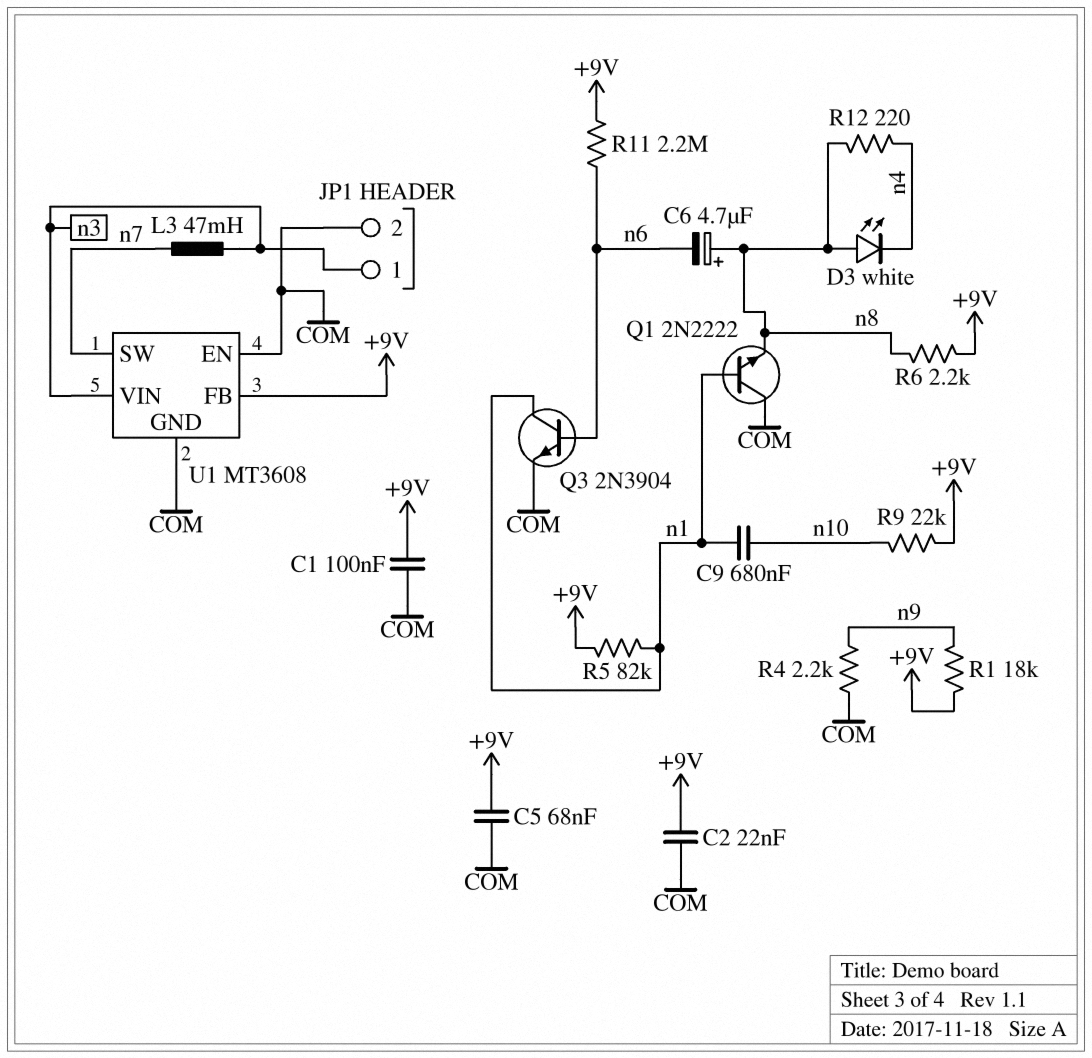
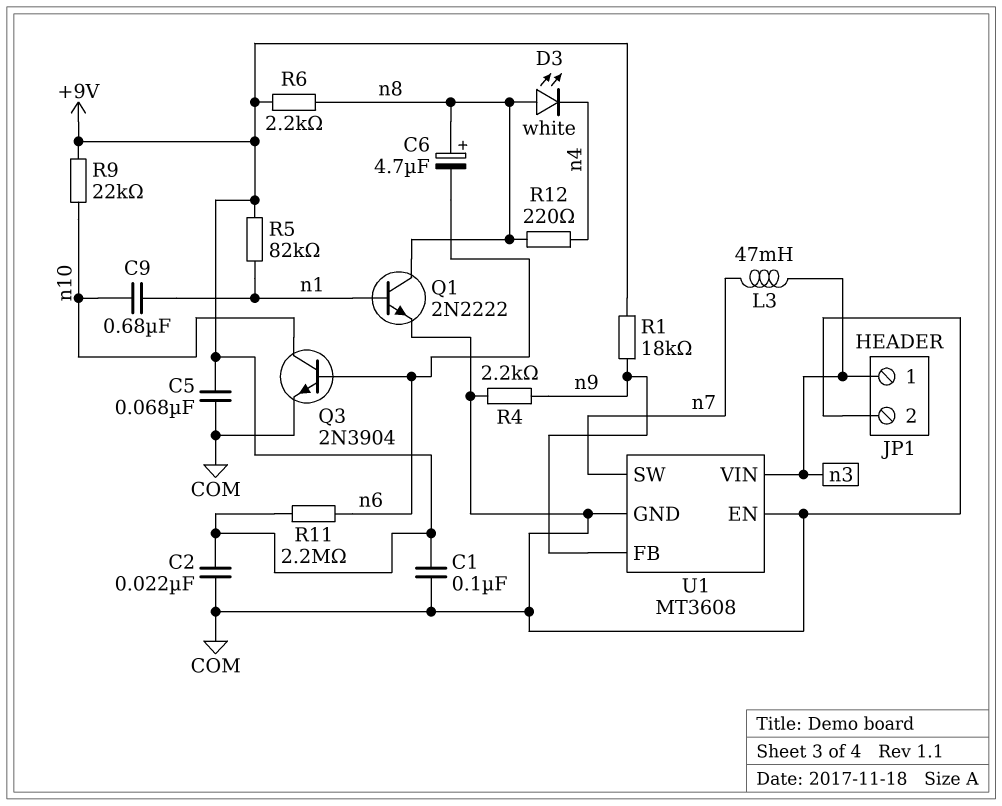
Q1: NPN 2N2222 (B n1, C COM, E n8) -> NPN 2N2222 (B n1, C n8, E COM)
Q3: NPN 2N3904 (B n6, C n1, E COM) -> NPN 2N3904 (B n6, C n10, E COM)
U1 pin FB: +9V -> n9

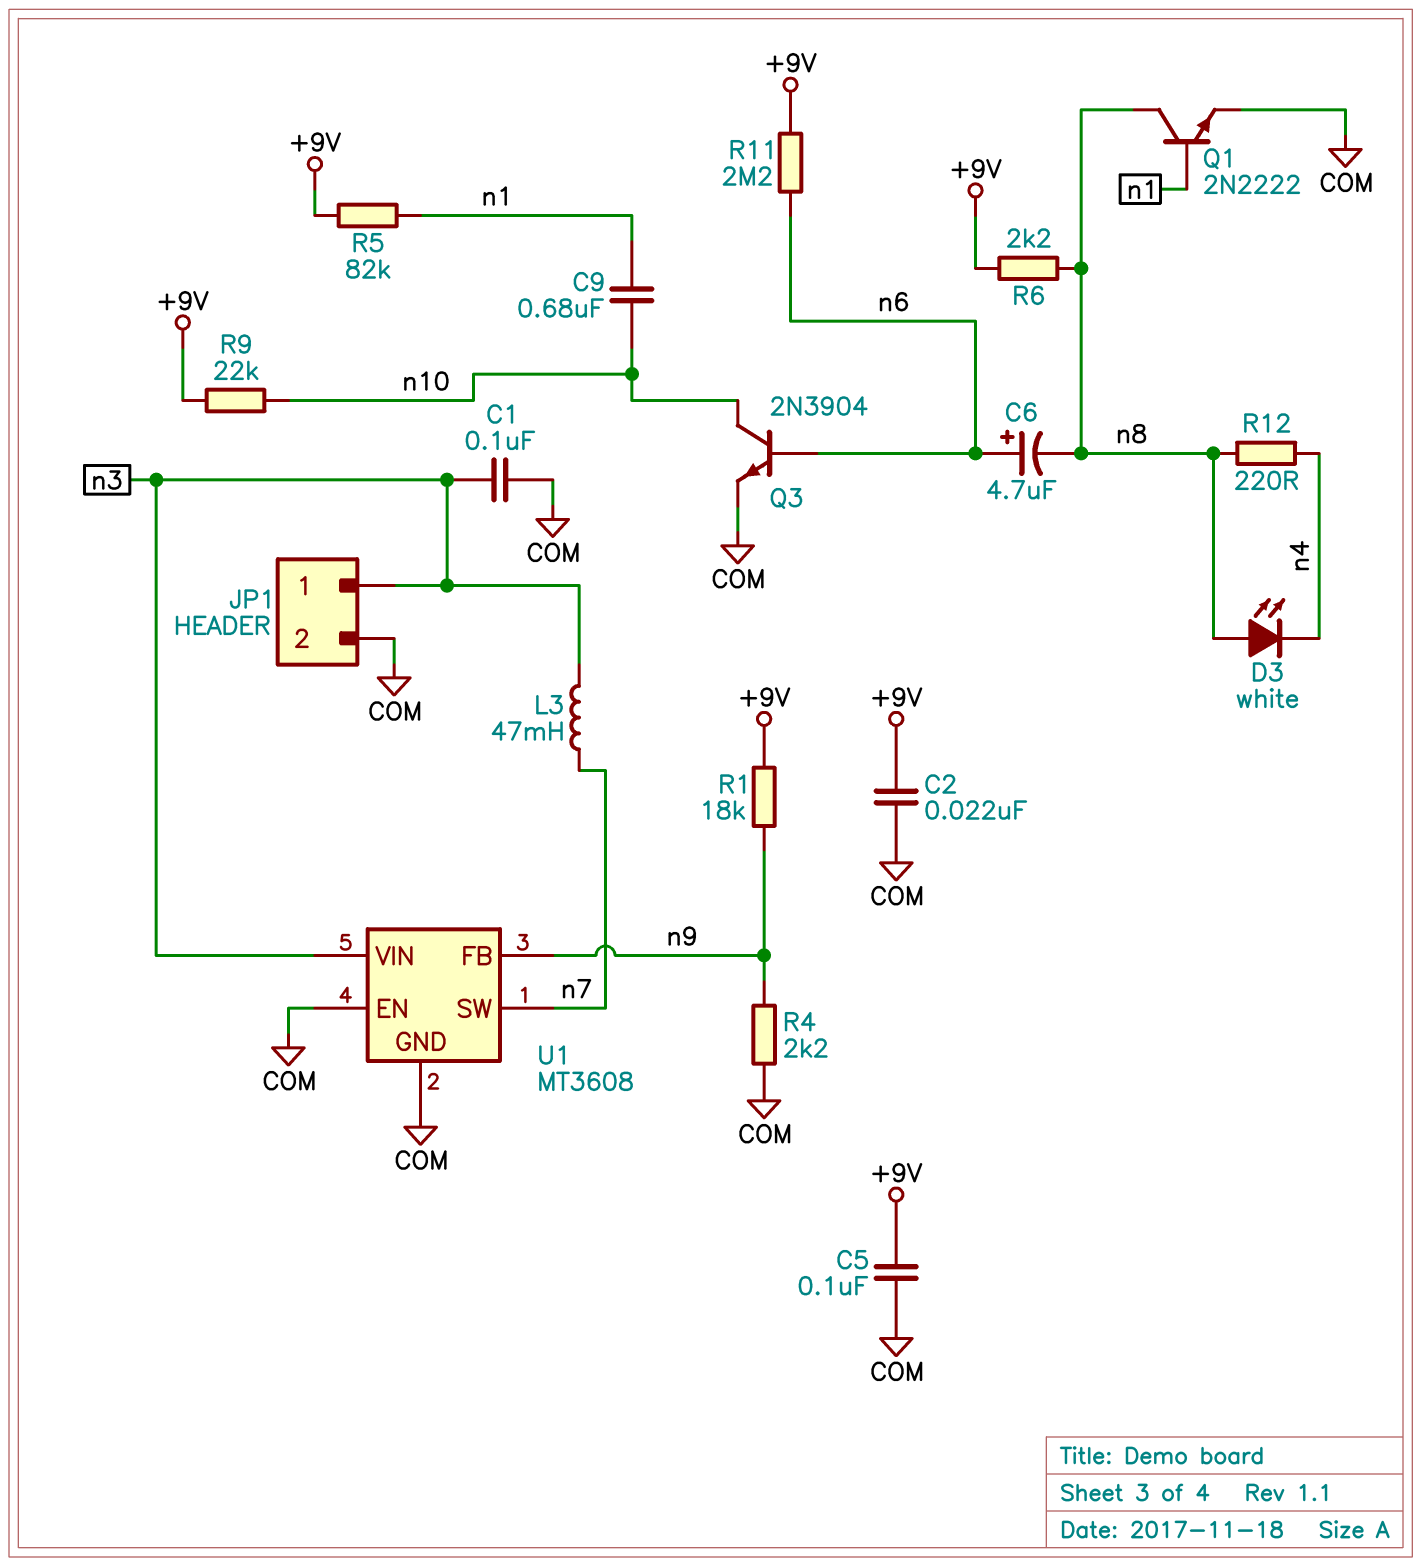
C1: 100nF (+9V, COM) -> 100nF (COM, n3)
C5: 68nF (+9V, COM) -> 100nF (+9V, COM)
C6: 4.7uF (plus n8, minus n6) -> 4.7uF (plus n6, minus n8)

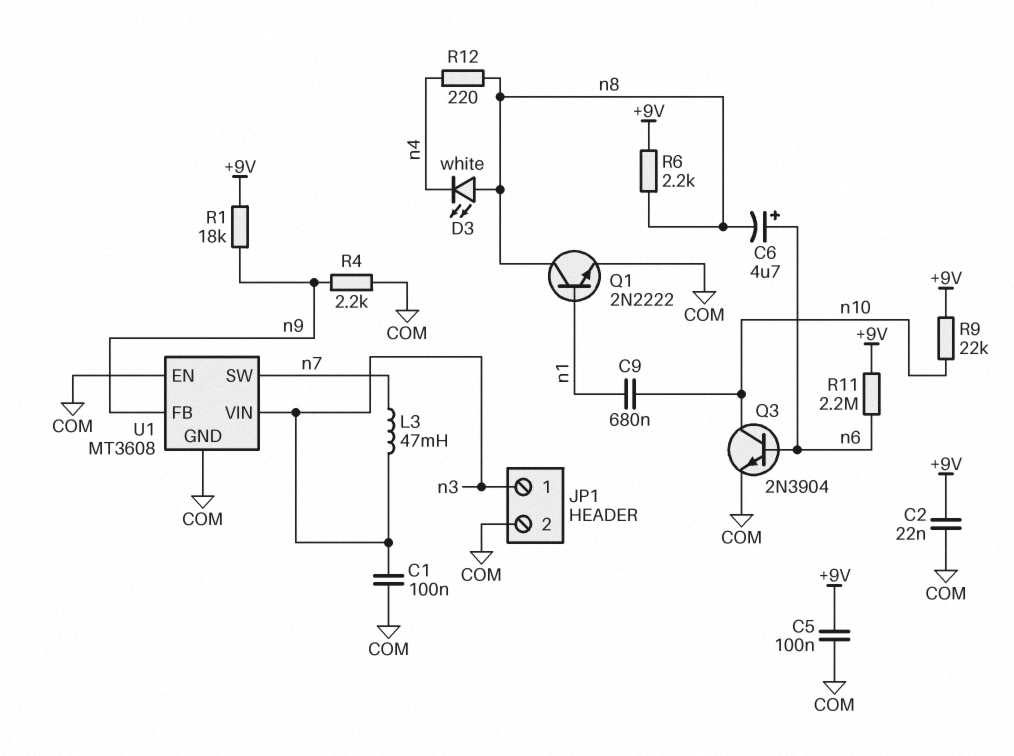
R5: 82k (+9V, n1) -> none

